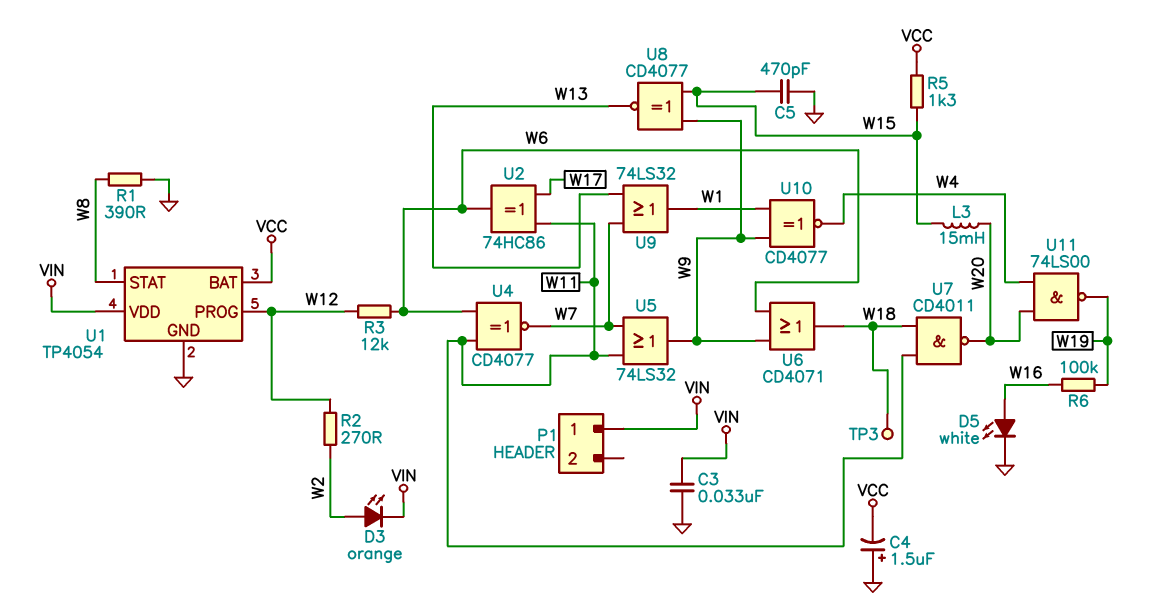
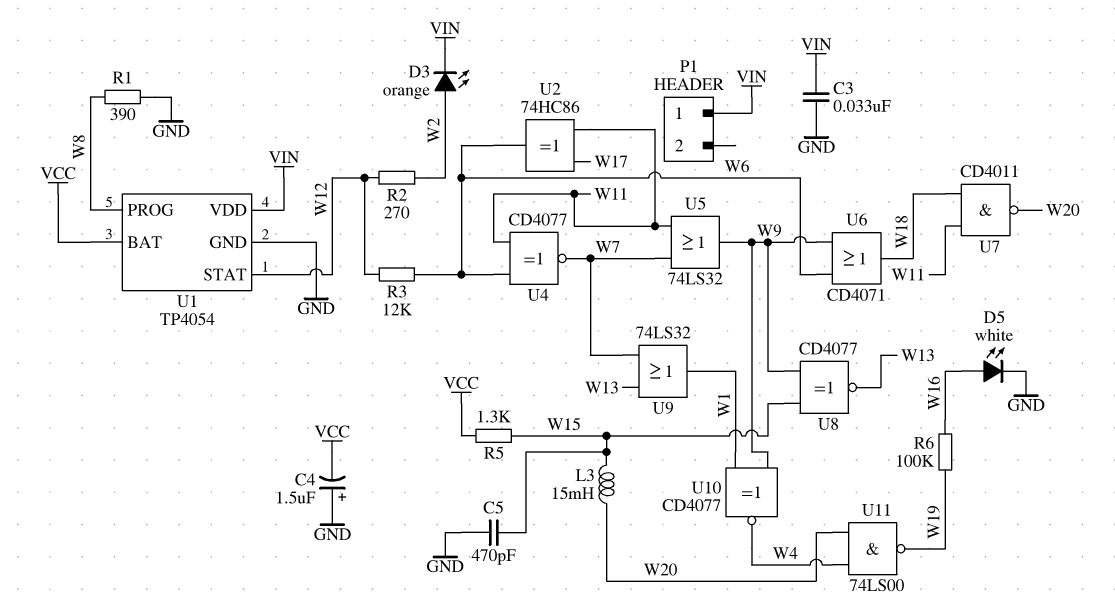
TP3: test point (W18) -> none
U1 pin PROG: W12 -> W8
U1 pin STAT: W8 -> W12

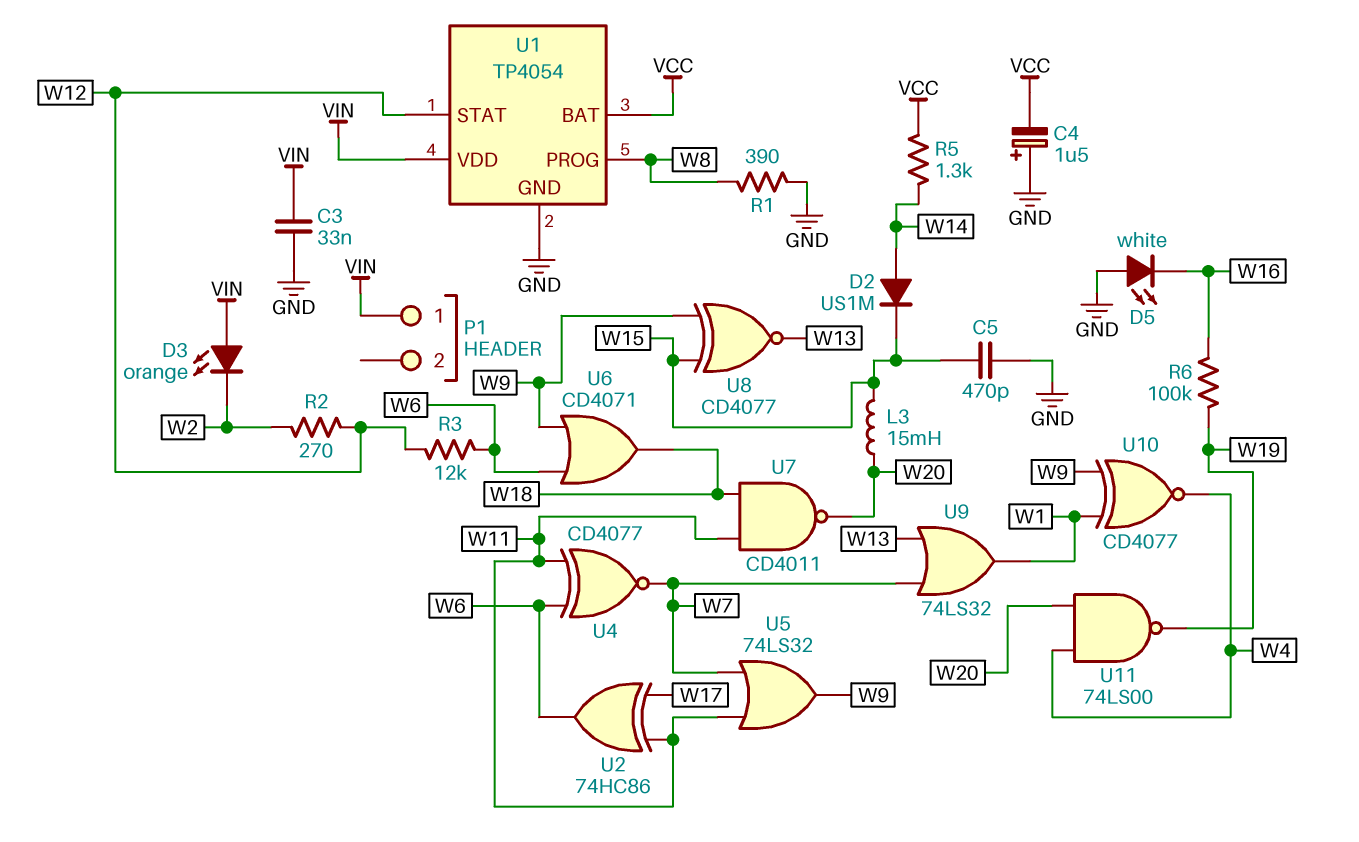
D2: none -> diode US1M (A W14, K W15)
D3: LED orange (A W2, K VIN) -> LED orange (A VIN, K W2)
D5: LED white (A W16, K GND) -> LED white (A GND, K W16)
R5: 1.3k (VCC, W15) -> 1.3k (VCC, W14)

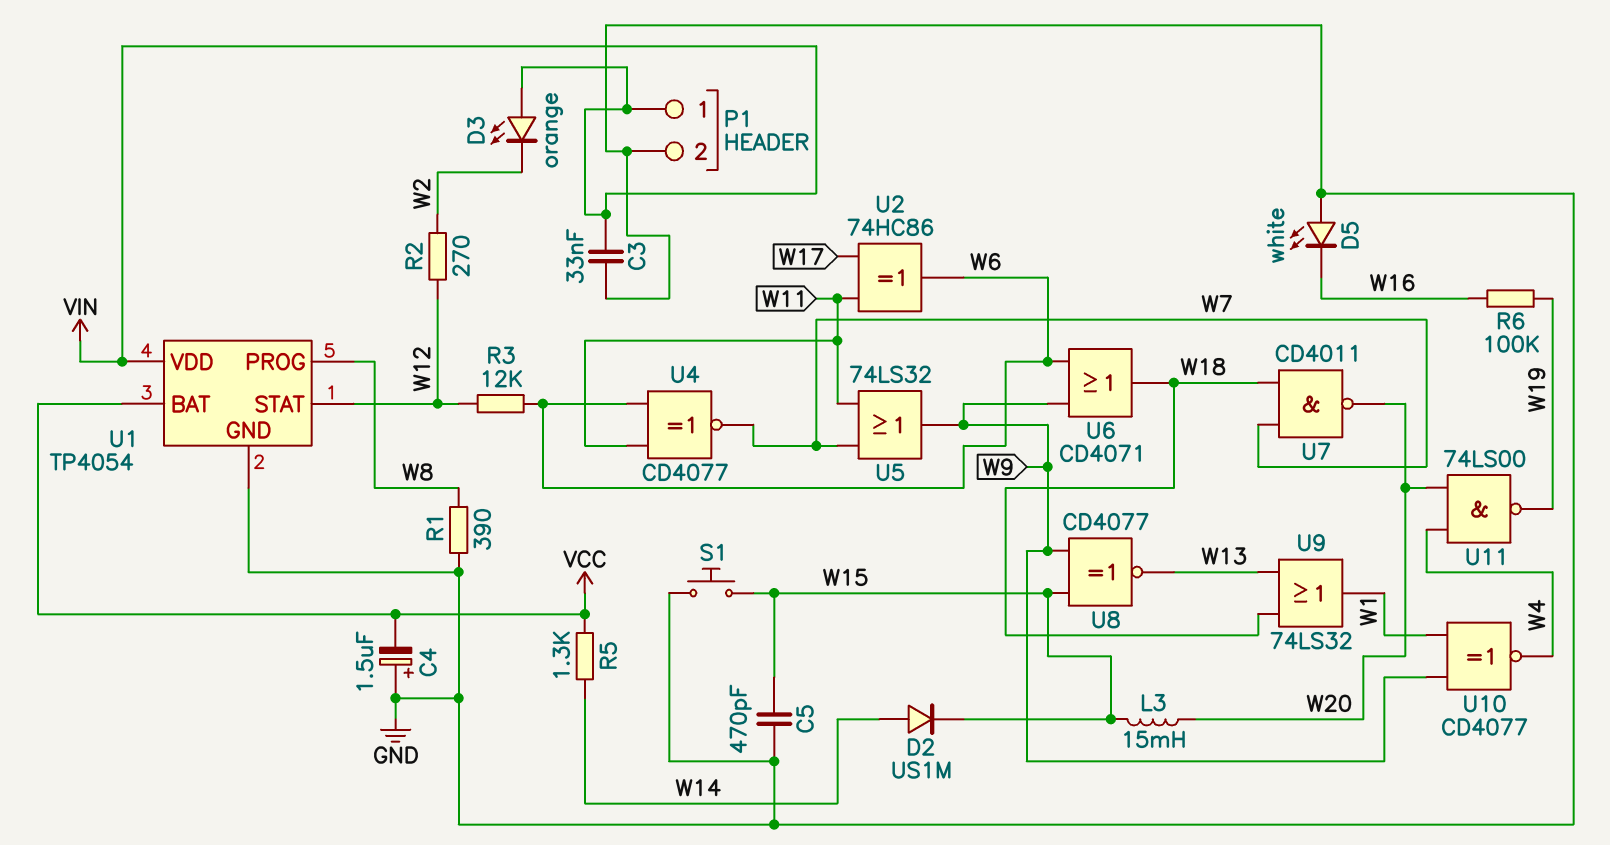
P1 pin 2: none -> GND
S1: none -> button (GND, W15)
U7: NAND CD4011 (in W11, in W18, out W20) -> NAND CD4011 (in W7, in W18, out W20)
U9: OR 74LS32 (in W7, in W13, out W1) -> OR 74LS32 (in W13, in W18, out W1)

